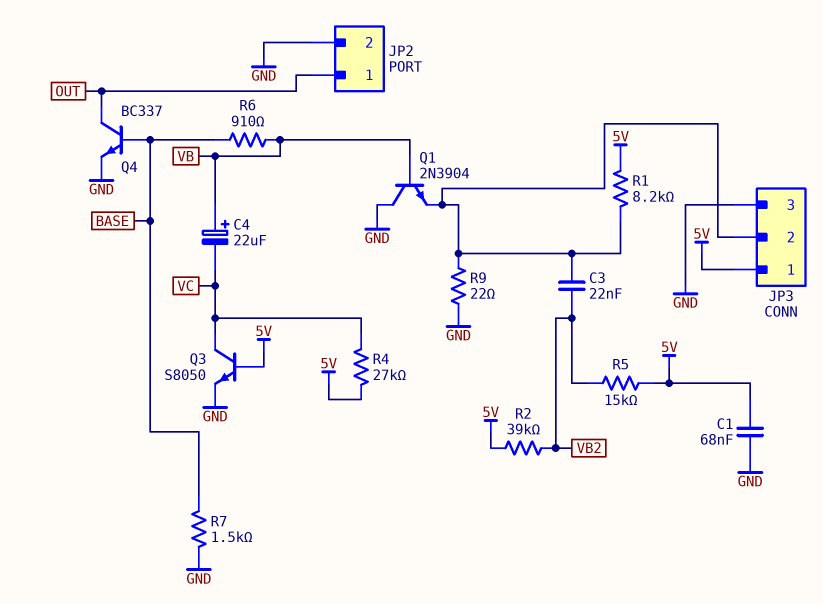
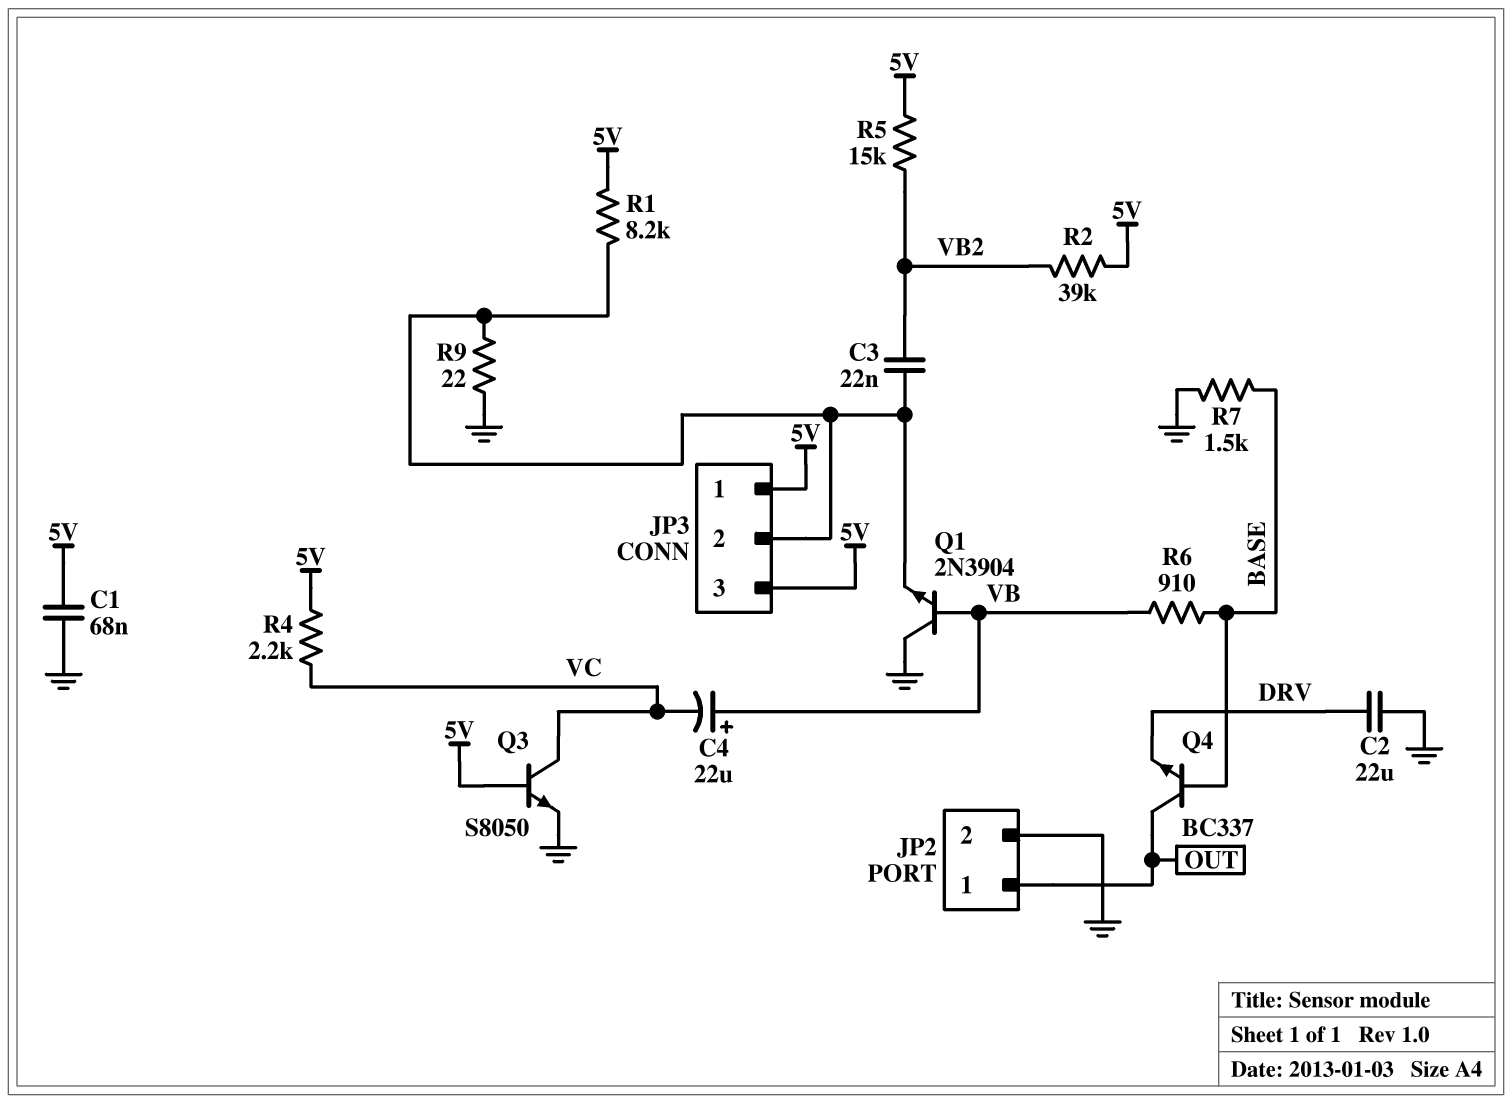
C2: none -> 22uF (DRV, GND)
JP3 pin 3: GND -> 5V
Q4: NPN BC337 (B BASE, C OUT, E GND) -> NPN BC337 (B BASE, C OUT, E DRV)
R4: 27k (5V, VC) -> 2.2k (5V, VC)

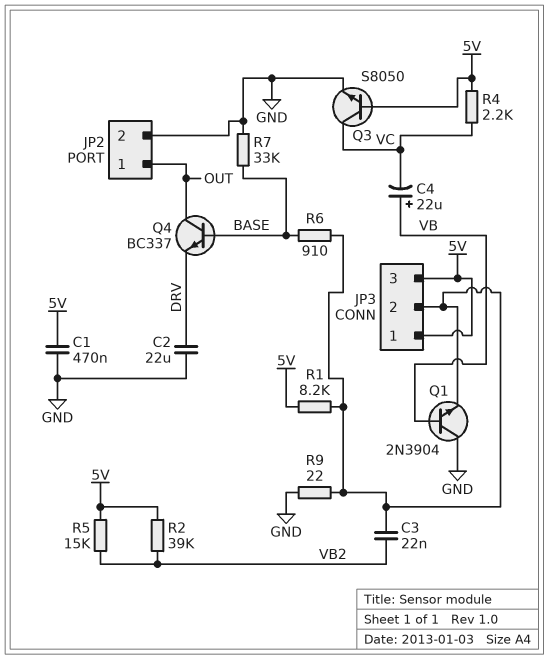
C1: 68nF (5V, GND) -> 470nF (5V, GND)
R6: 910 (BASE, VB) -> 910 (BASE, JP3/2)
R7: 1.5k (BASE, GND) -> 33k (BASE, GND)

